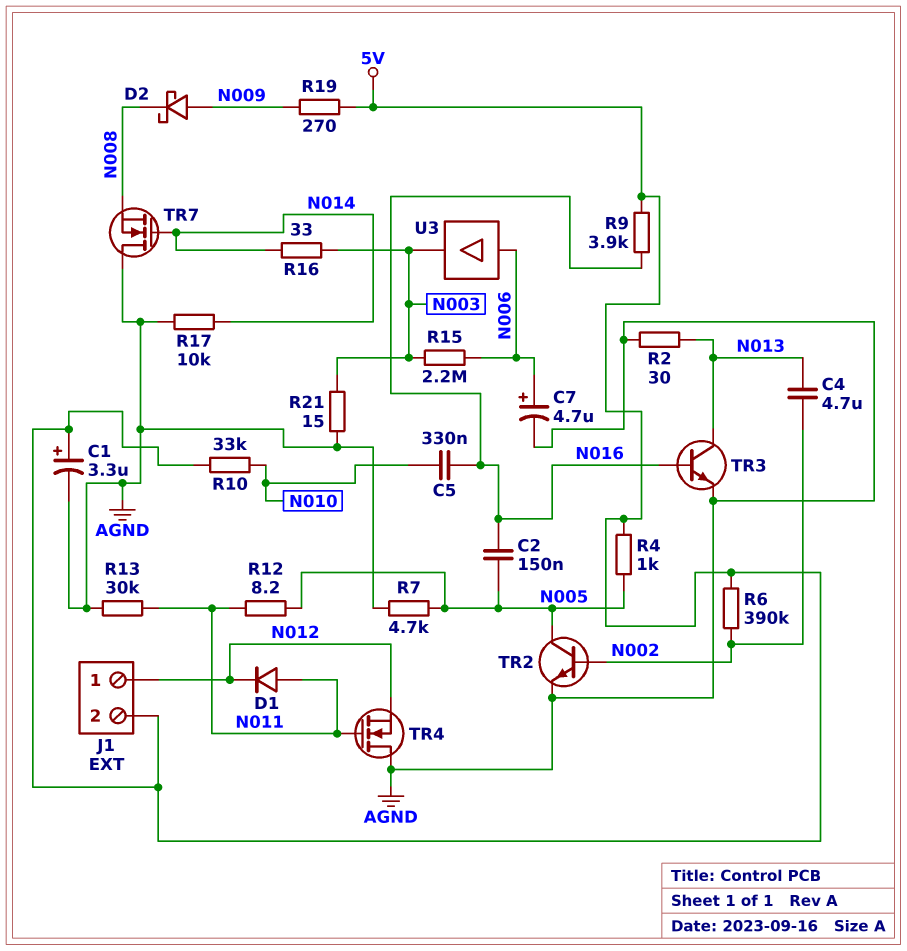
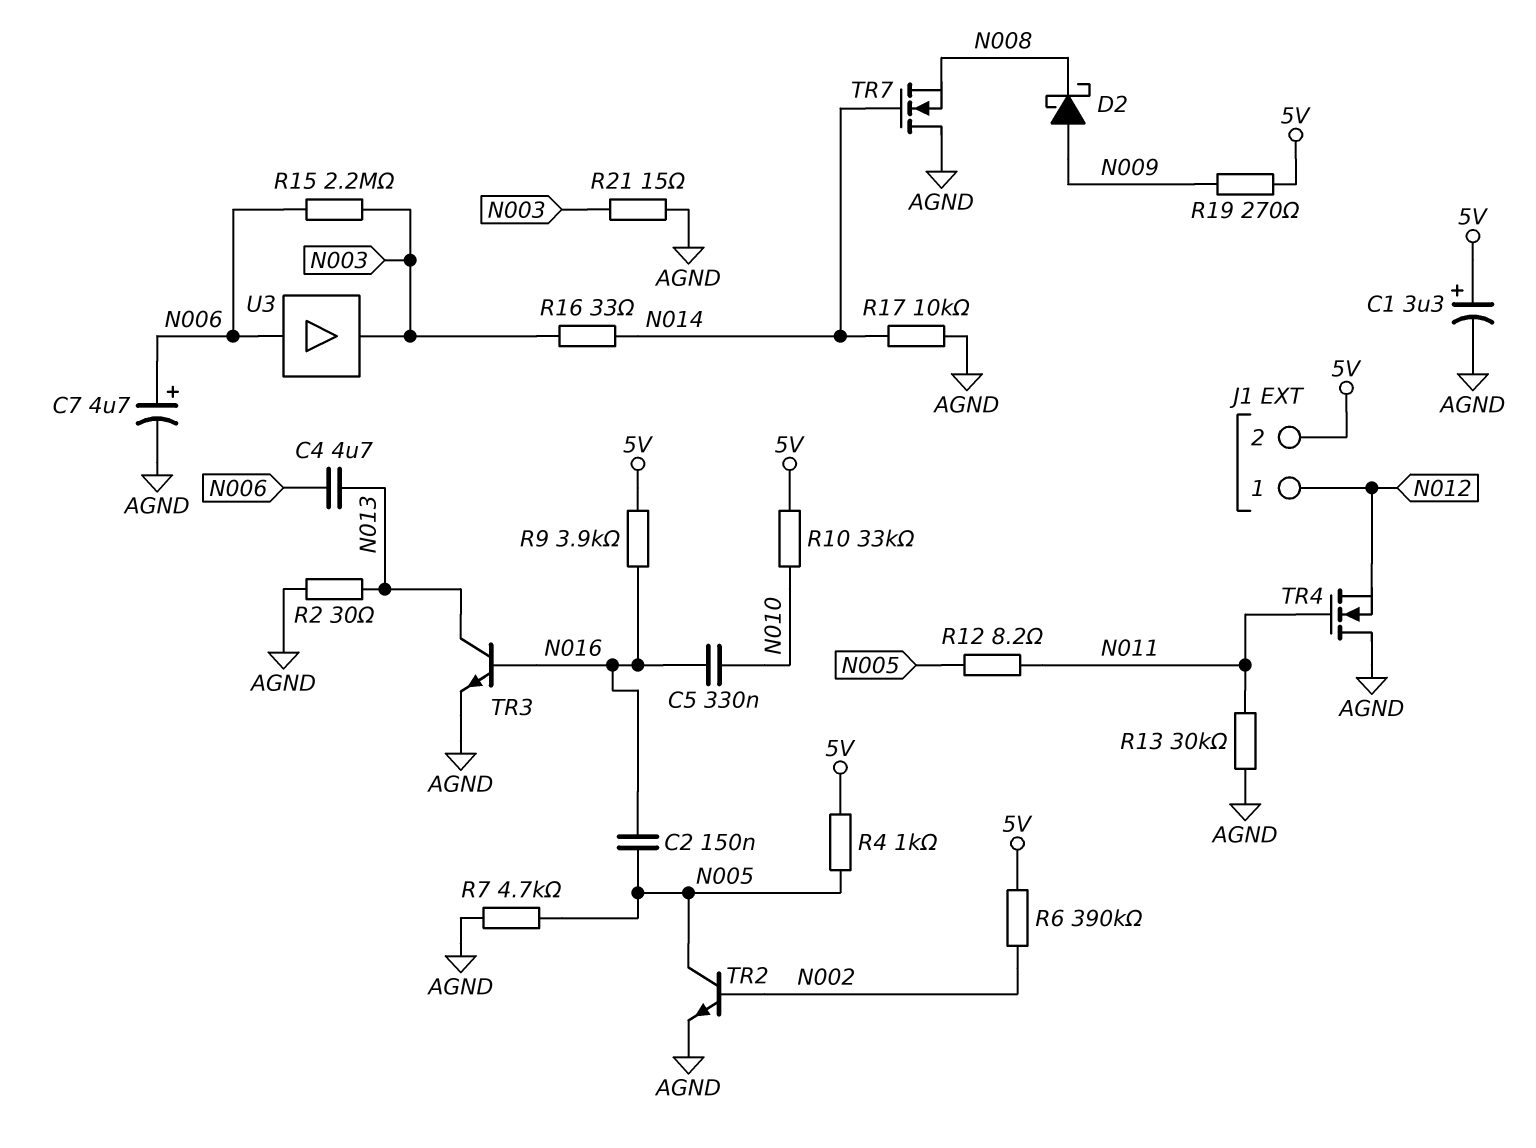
C4: 4.7uF (N002, N013) -> 4.7uF (N006, N013)
D1: diode (A N011, K N012) -> none

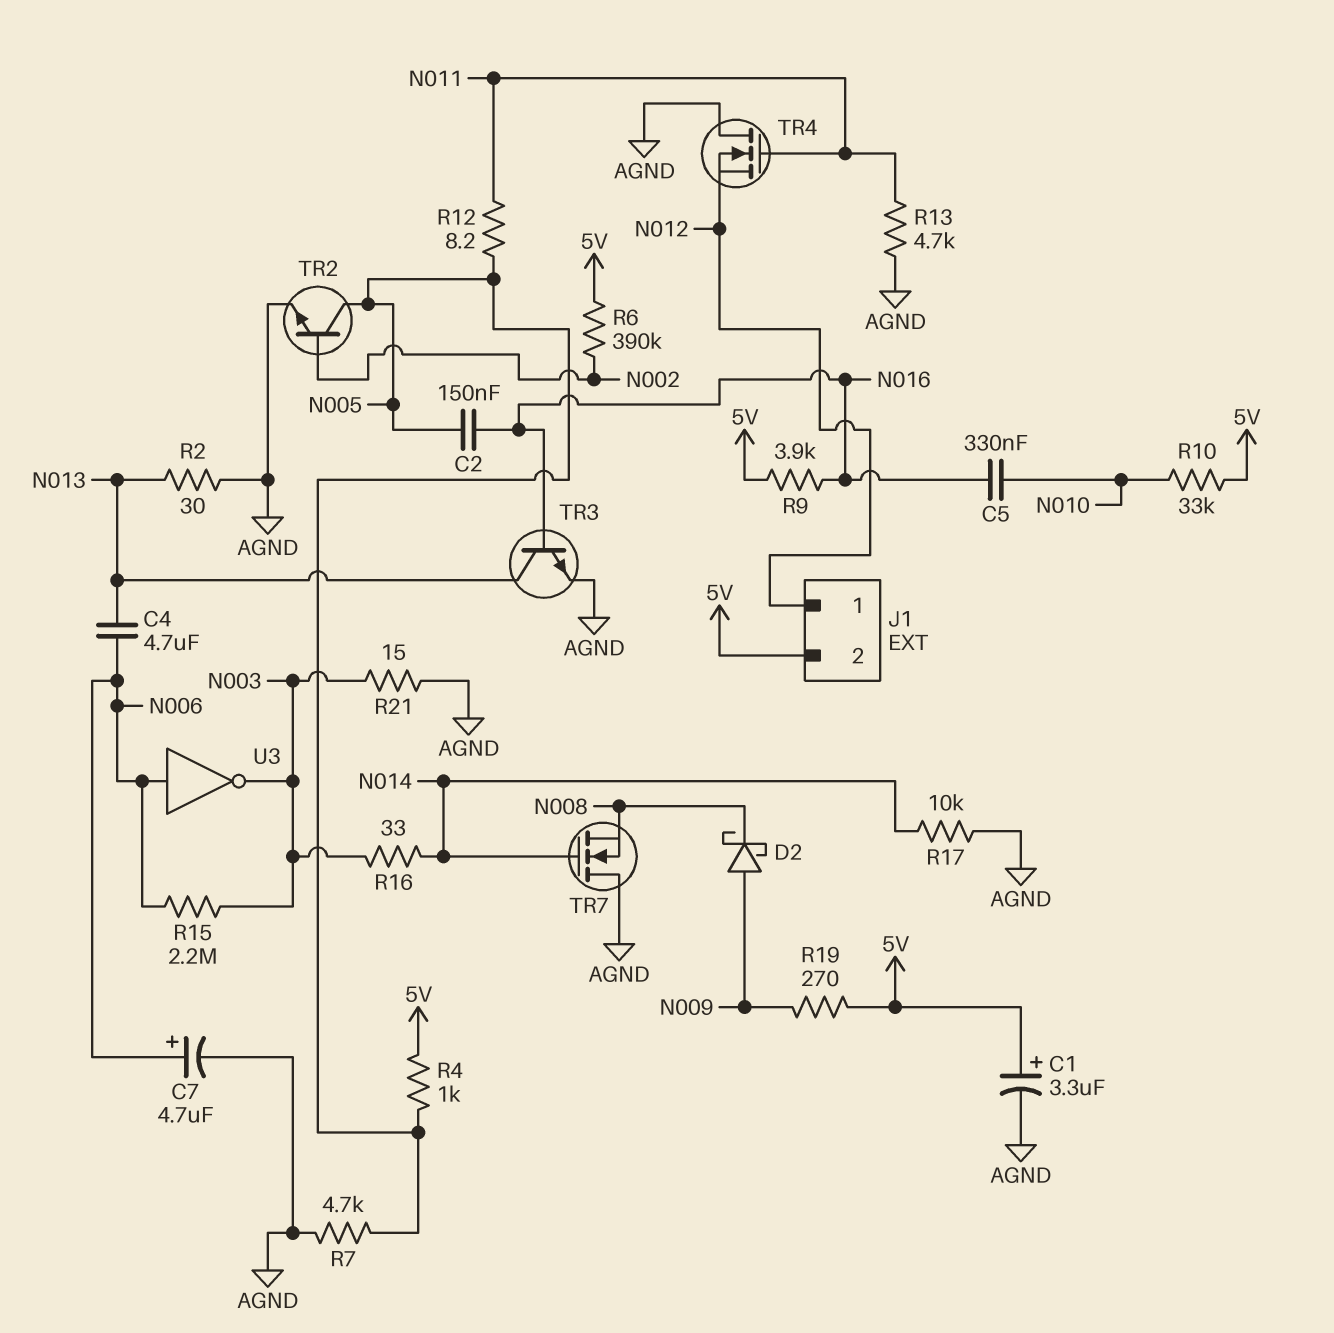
R13: 30k (AGND, N011) -> 4.7k (AGND, N011)
U3: buffer (in N006, out N003) -> NOT (in N006, out N003)

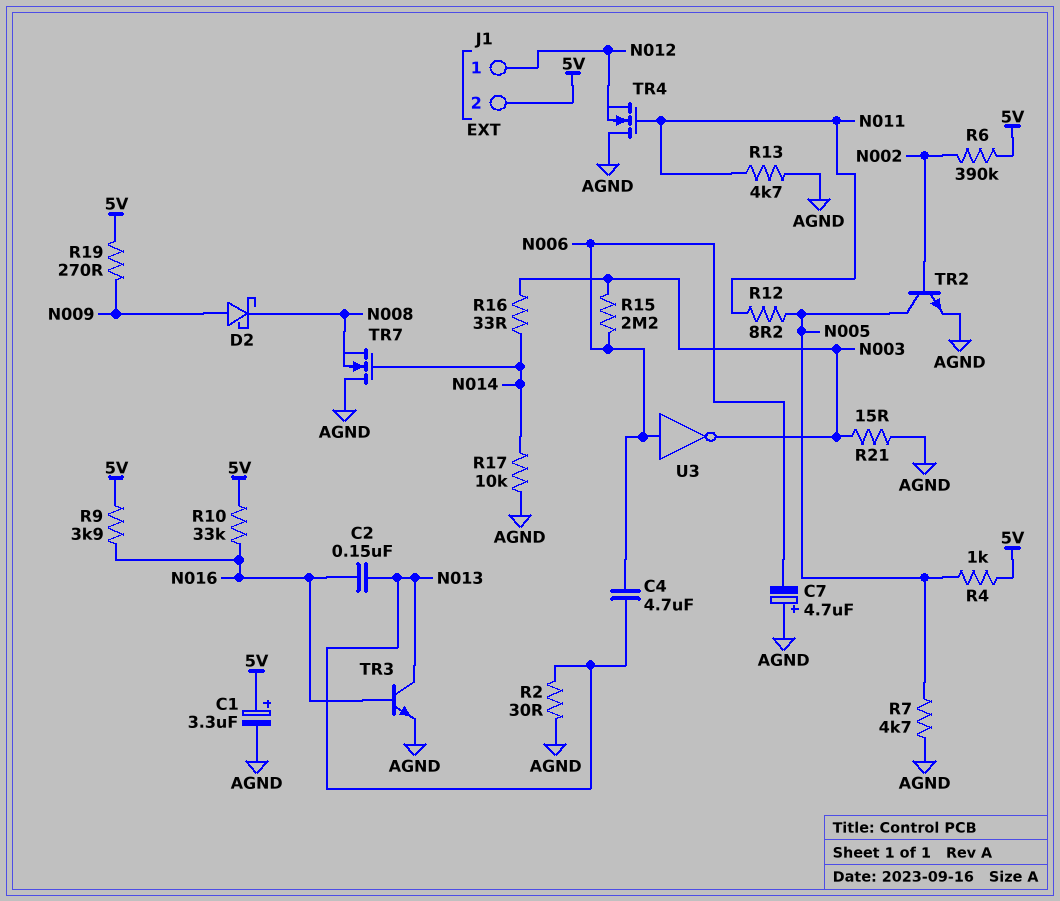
C2: 150nF (N005, N016) -> 150nF (N013, N016)
C5: 330nF (N010, N016) -> none
C7: 4.7uF (plus N006, minus AGND) -> 4.7uF (plus AGND, minus N006)
R10: 33k (5V, N010) -> 33k (5V, N016)

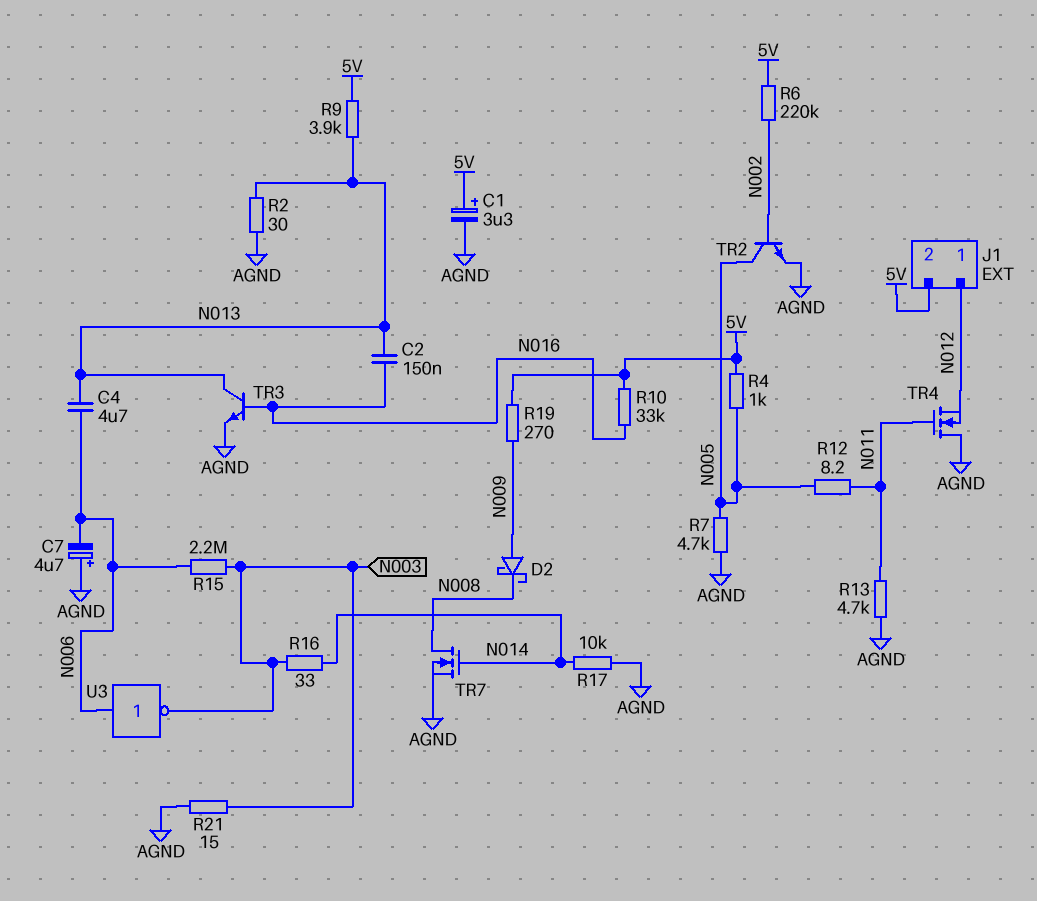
R6: 390k (5V, N002) -> 220k (5V, N002)
R9: 3.9k (5V, N016) -> 3.9k (5V, N013)
TR7: NMOS (G N014, D AGND, S N008) -> NMOS (G N014, D N008, S AGND)

